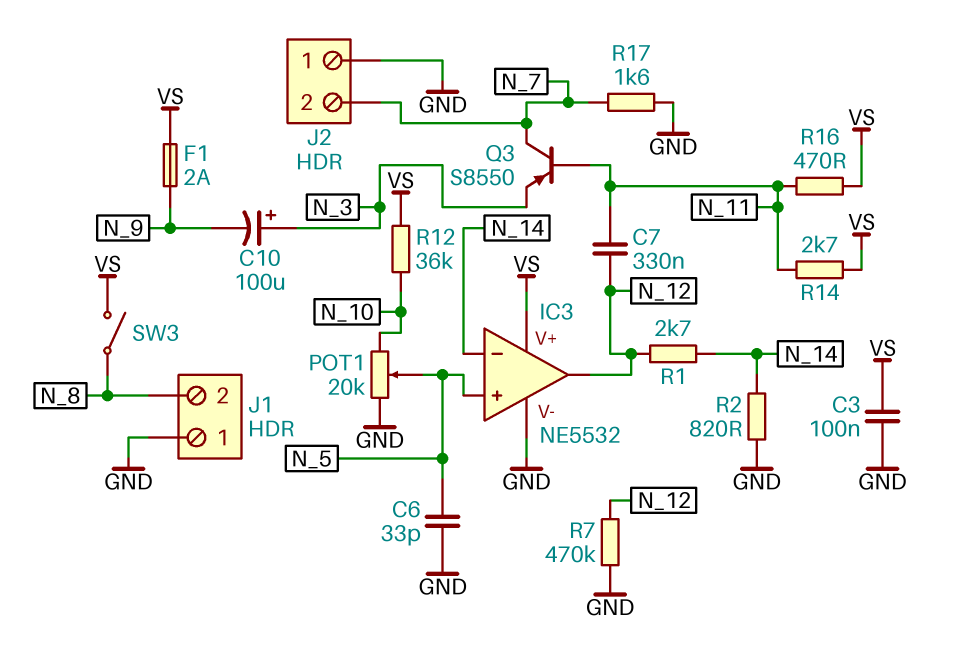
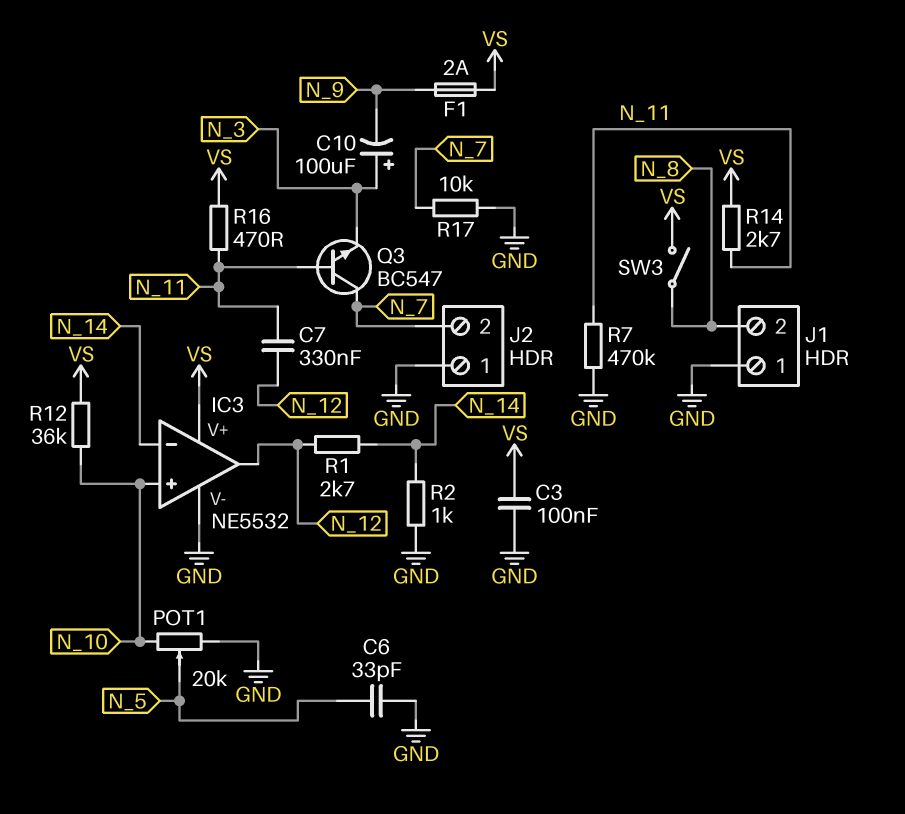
IC3 pin in+: N_5 -> N_10
Q3: PNP S8550 (B N_11, C N_7, E N_3) -> NPN BC547 (B N_11, C N_7, E N_3)
R2: 820 (GND, N_14) -> 1k (GND, N_14)
R7: 470k (GND, N_12) -> 470k (GND, N_11)
R17: 1.6k (GND, N_7) -> 10k (GND, N_7)

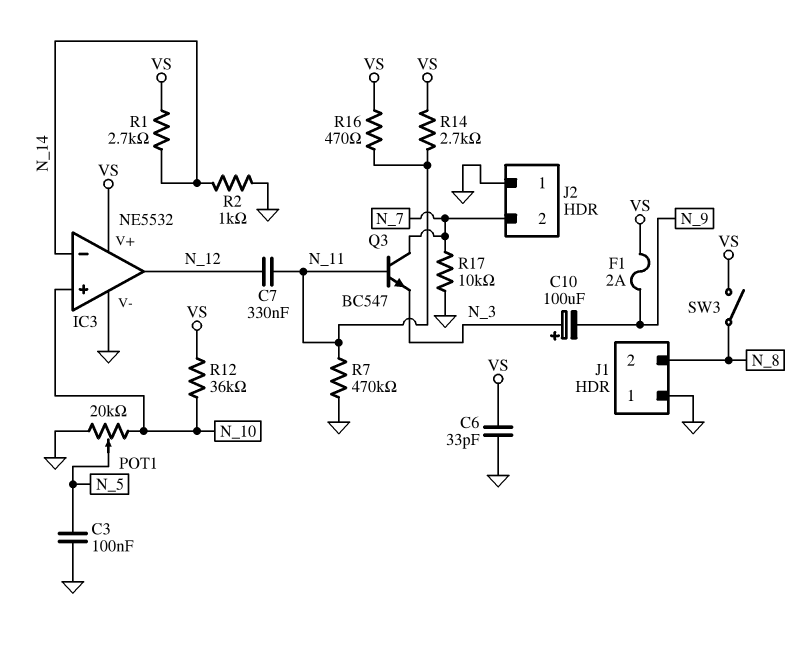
C3: 100nF (GND, VS) -> 100nF (GND, N_5)
C6: 33pF (GND, N_5) -> 33pF (GND, VS)
R1: 2.7k (N_12, N_14) -> 2.7k (N_14, VS)

